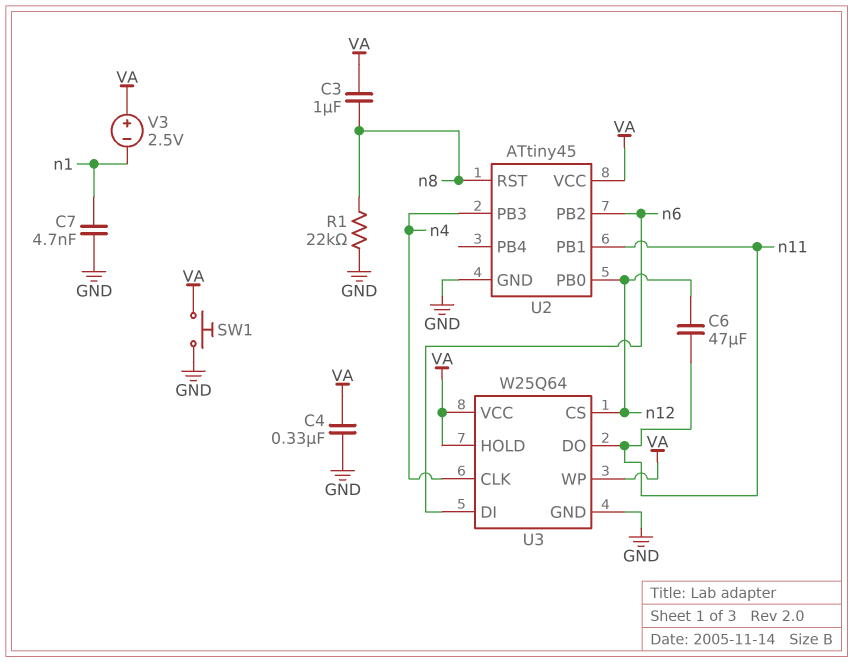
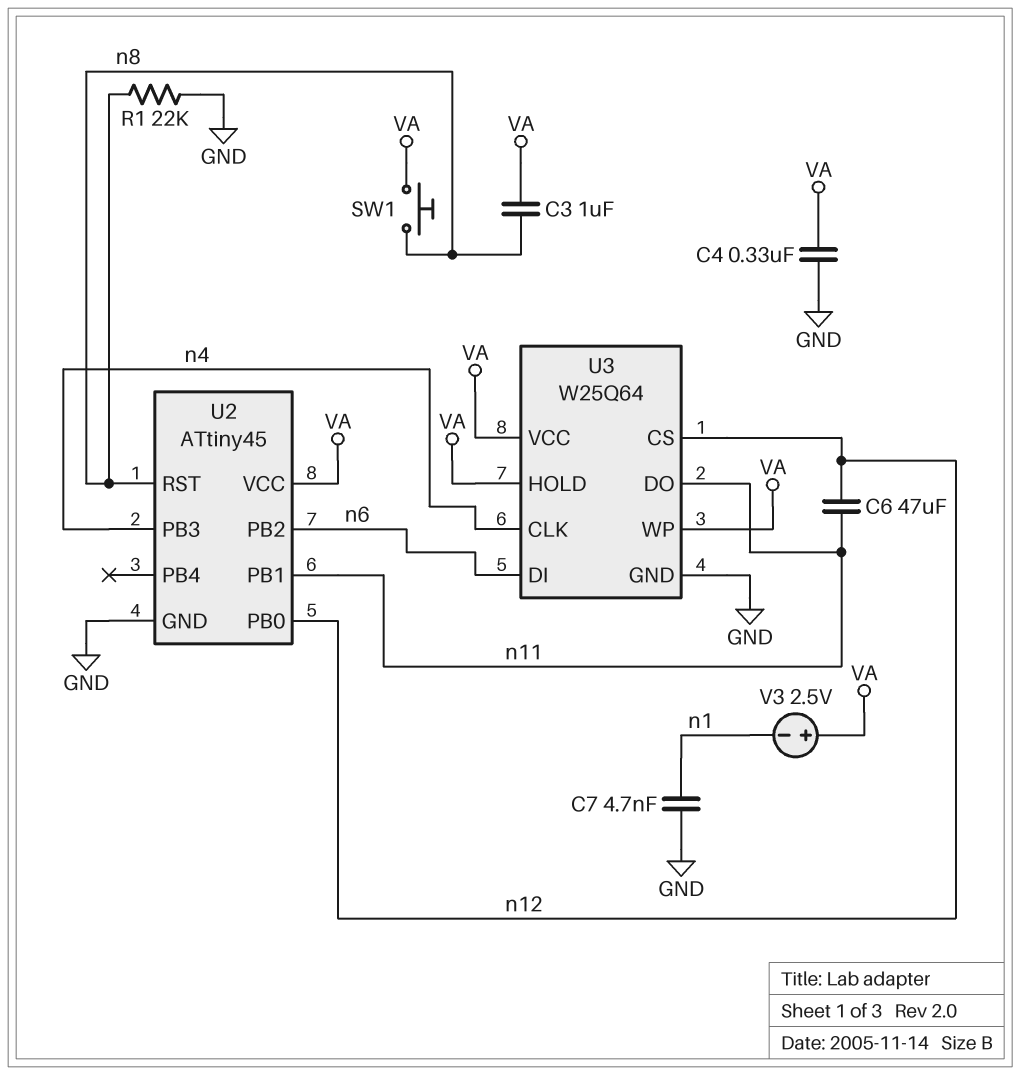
SW1: button (GND, VA) -> button (VA, n8)

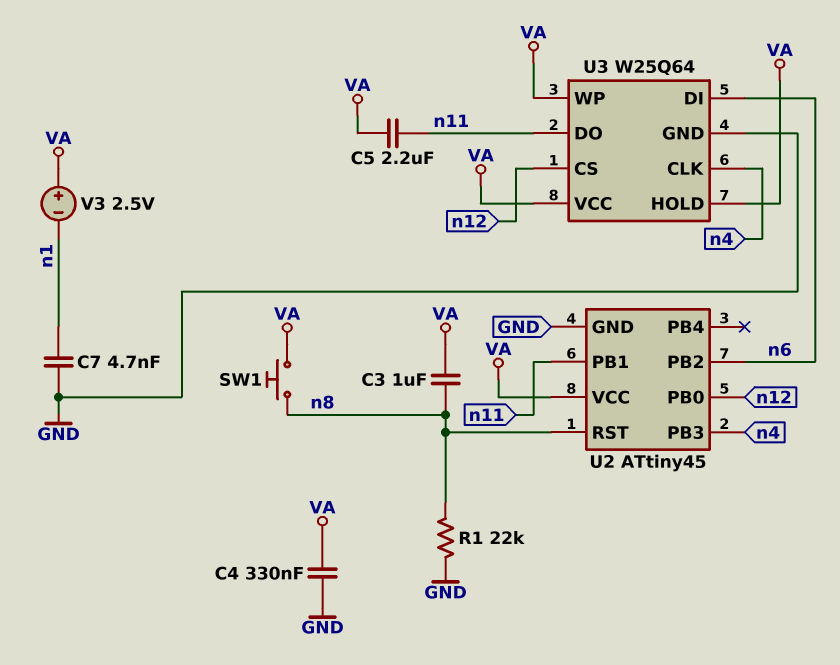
C5: none -> 2.2uF (VA, n11)
C6: 47uF (n11, n12) -> none

